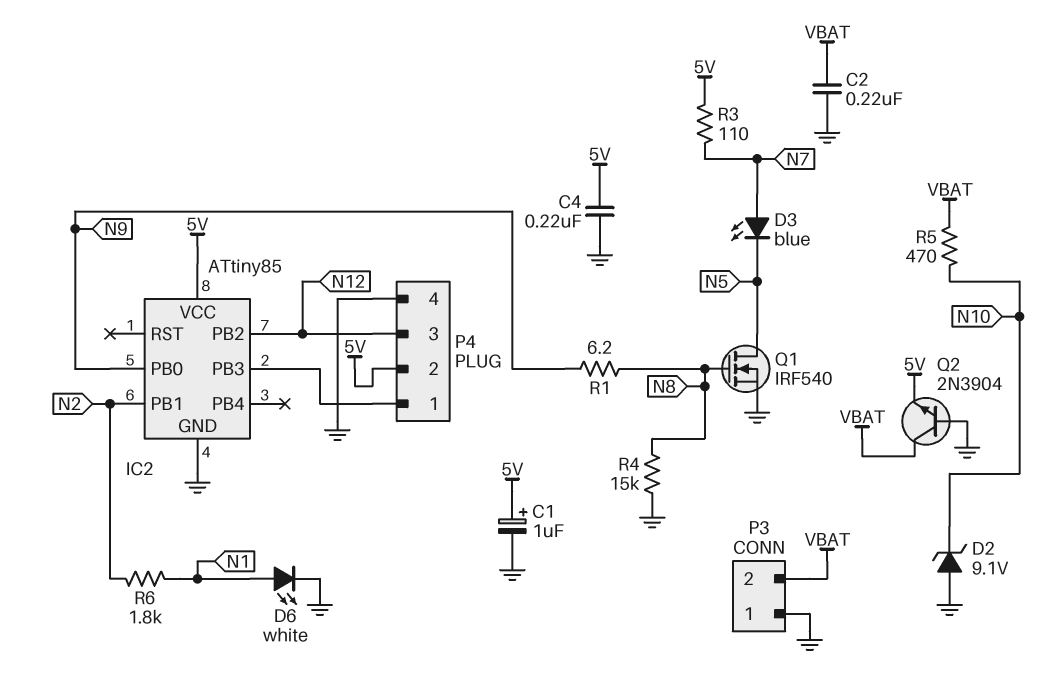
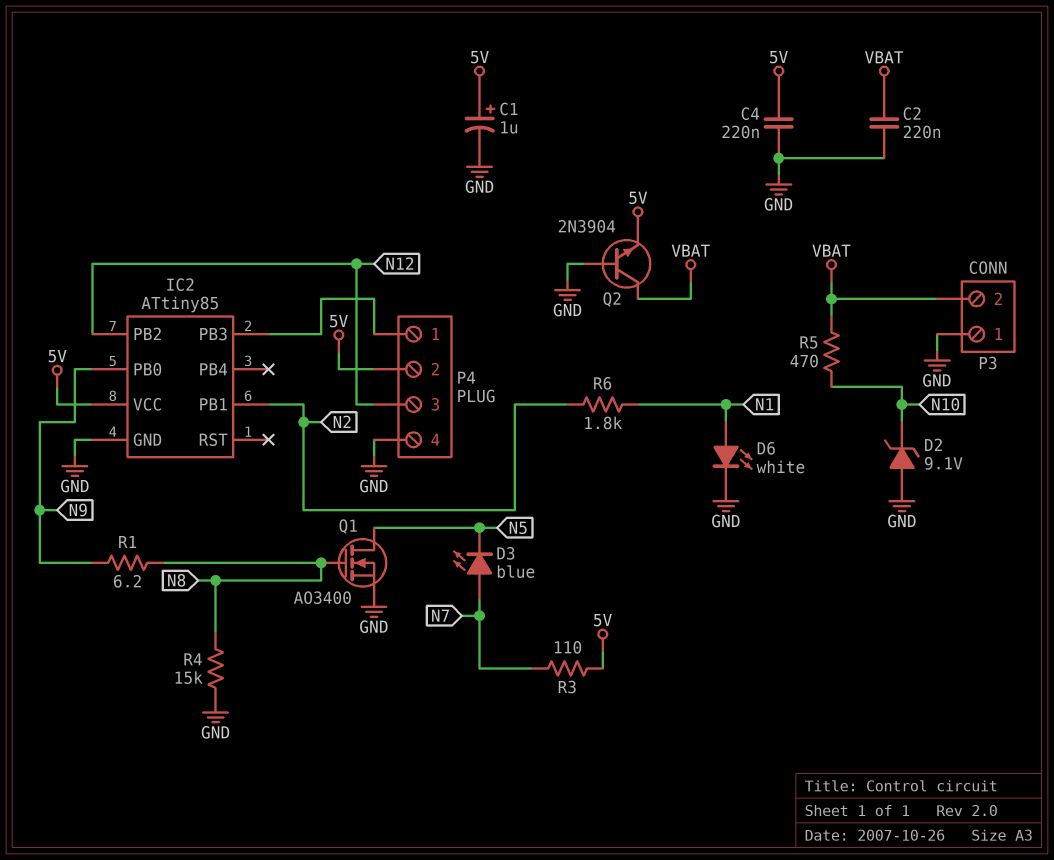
Q1: NMOS IRF540 (G N8, D N5, S GND) -> NMOS AO3400 (G N8, D N5, S GND)

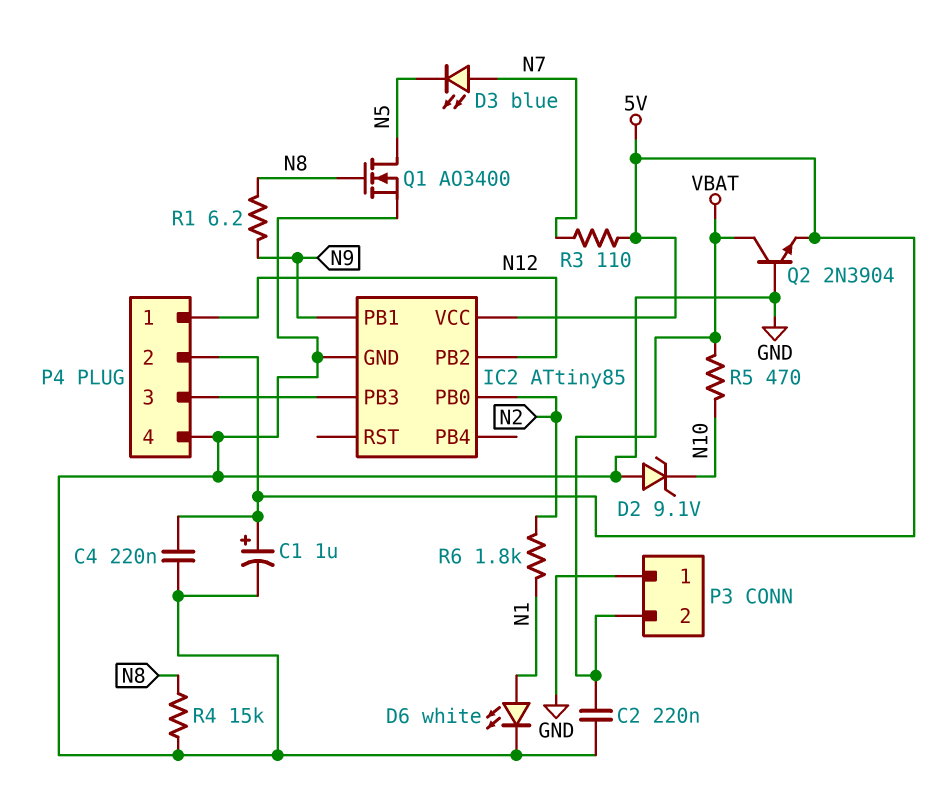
IC2 pin PB0: N9 -> N2
IC2 pin PB1: N2 -> N9
P4 pin 1: IC2/PB3 -> N12
P4 pin 3: N12 -> IC2/PB3

